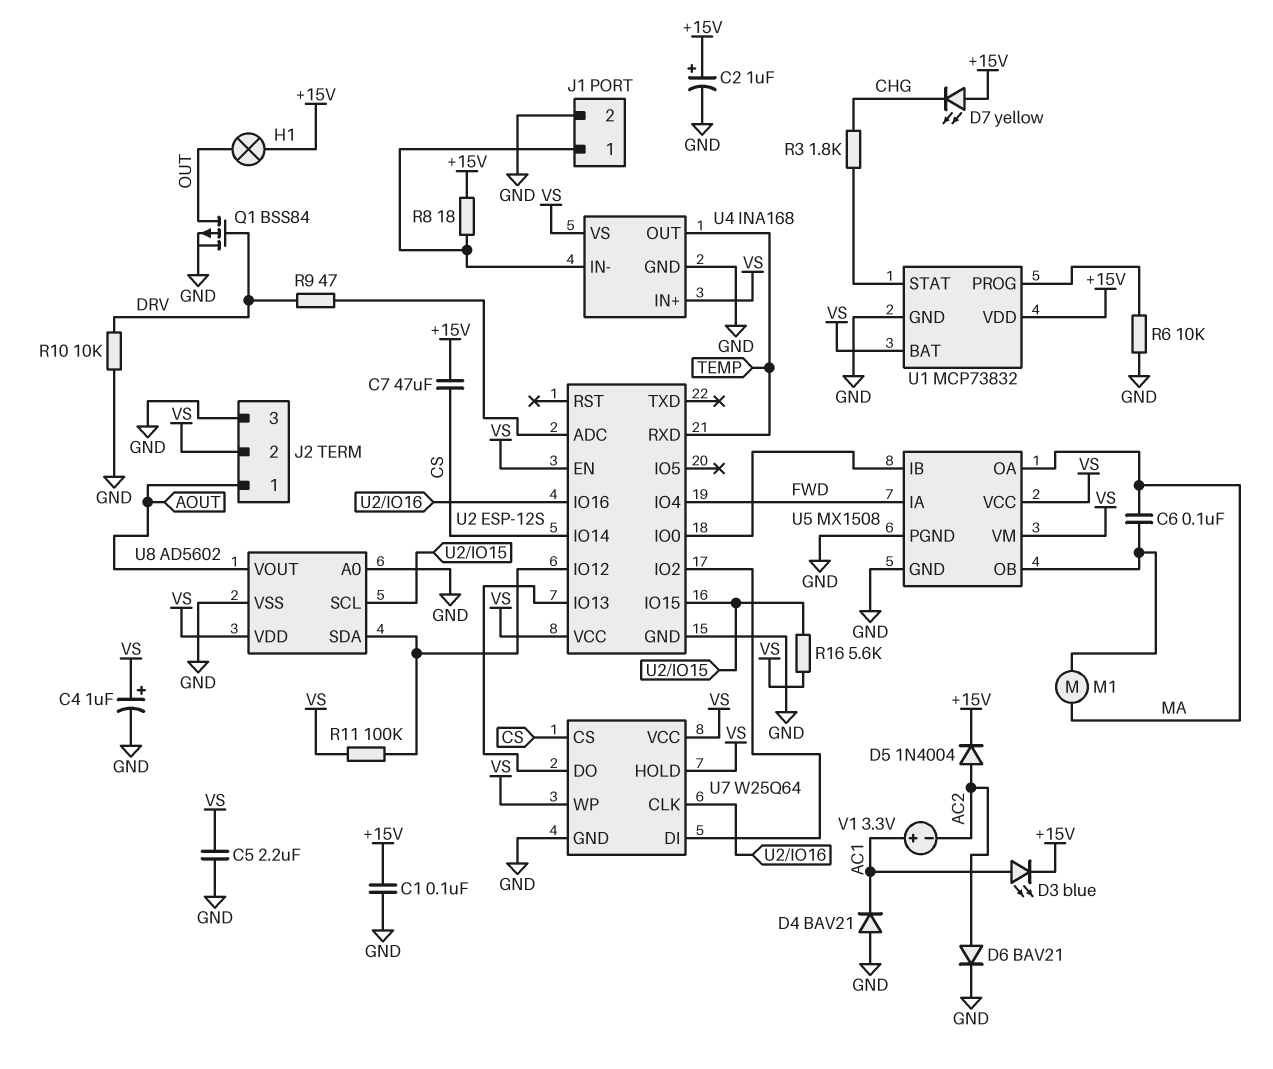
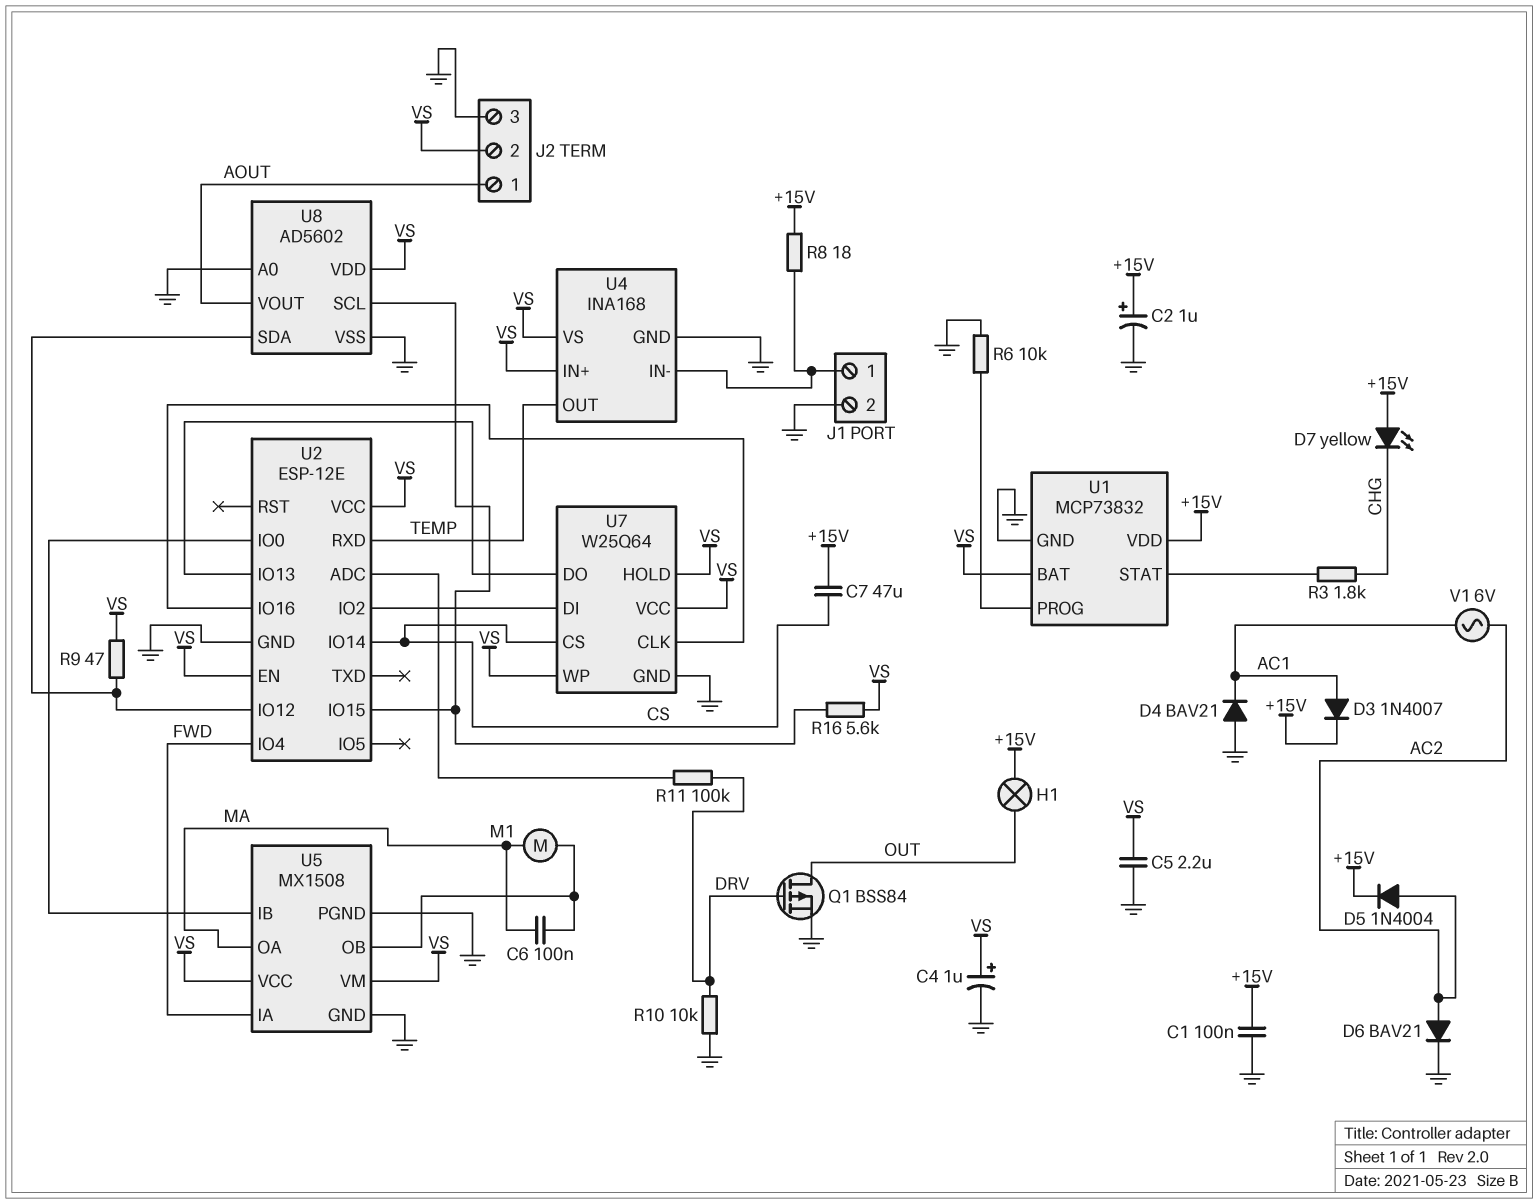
D3: LED blue (A AC1, K +15V) -> diode 1N4007 (A AC1, K +15V)
R9: 47 (DRV, U2/ADC) -> 47 (U2/IO12, VS)
R11: 100k (U2/IO12, VS) -> 100k (DRV, U2/ADC)
U2: ESP-12S -> ESP-12E
V1: 3.3V (plus AC1, minus AC2) -> AC 6V (AC1, AC2)

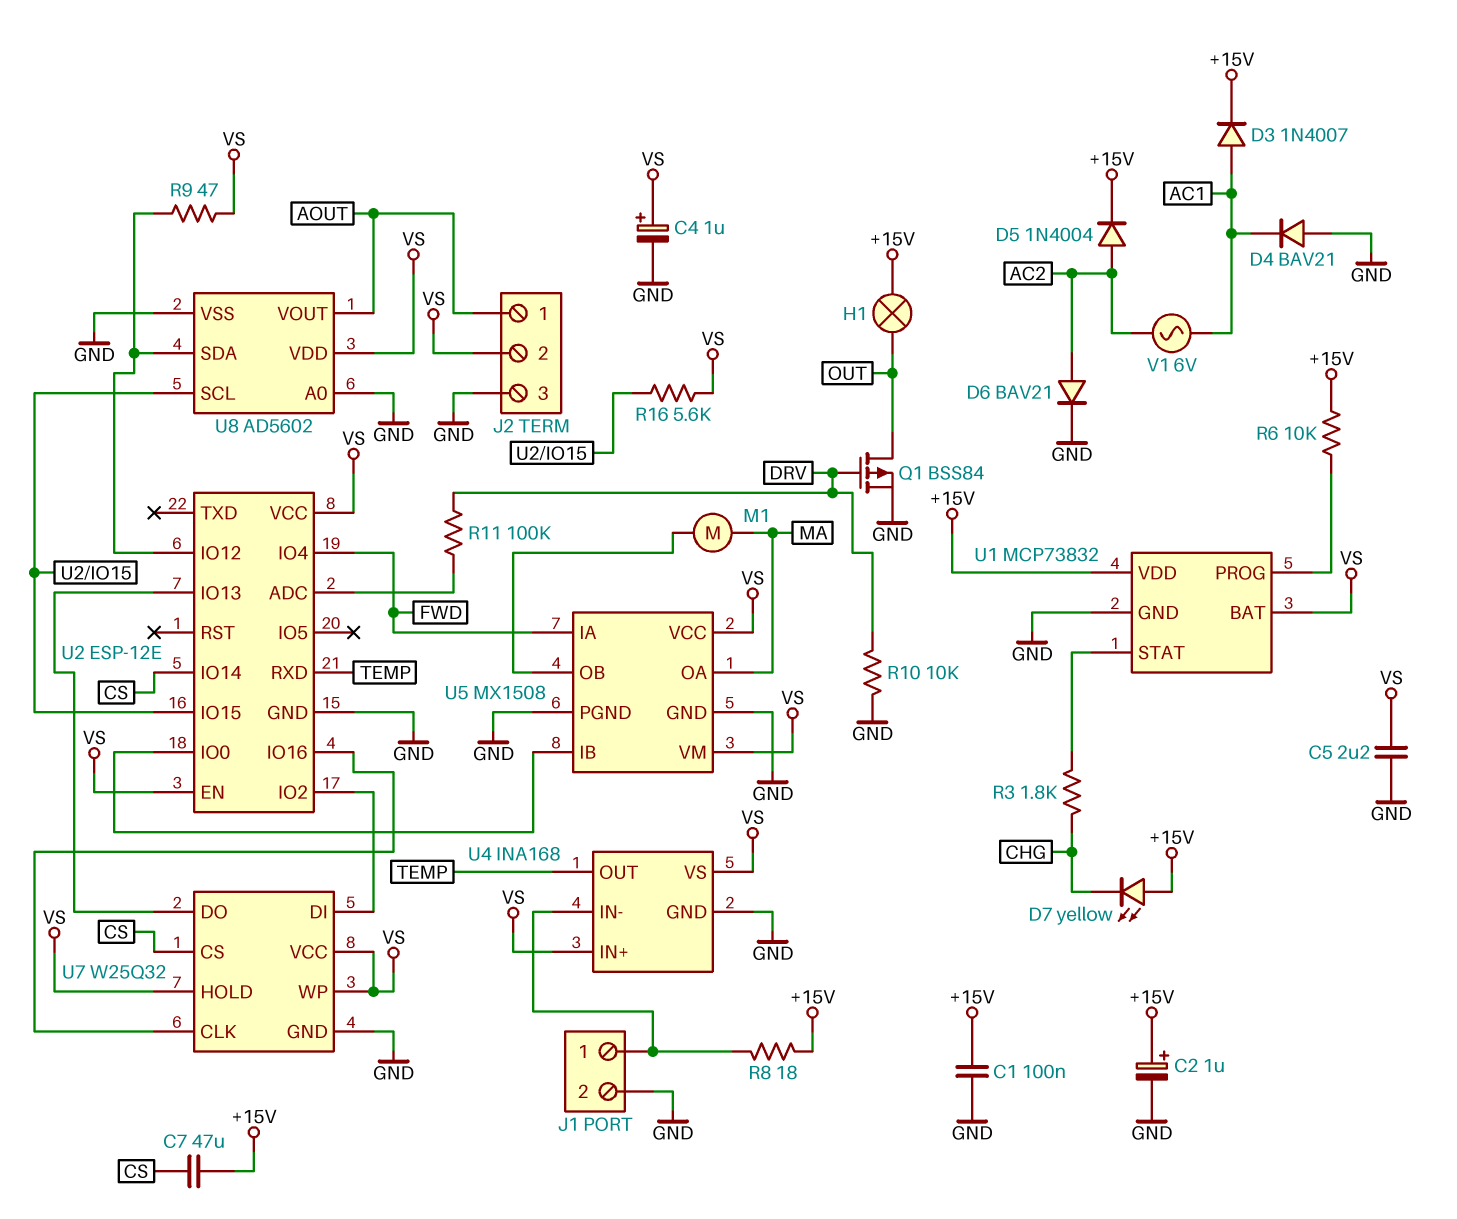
C6: 100nF (MA, U5/OB) -> none
R6: 10k (GND, U1/PROG) -> 10k (+15V, U1/PROG)
U7: W25Q64 -> W25Q32

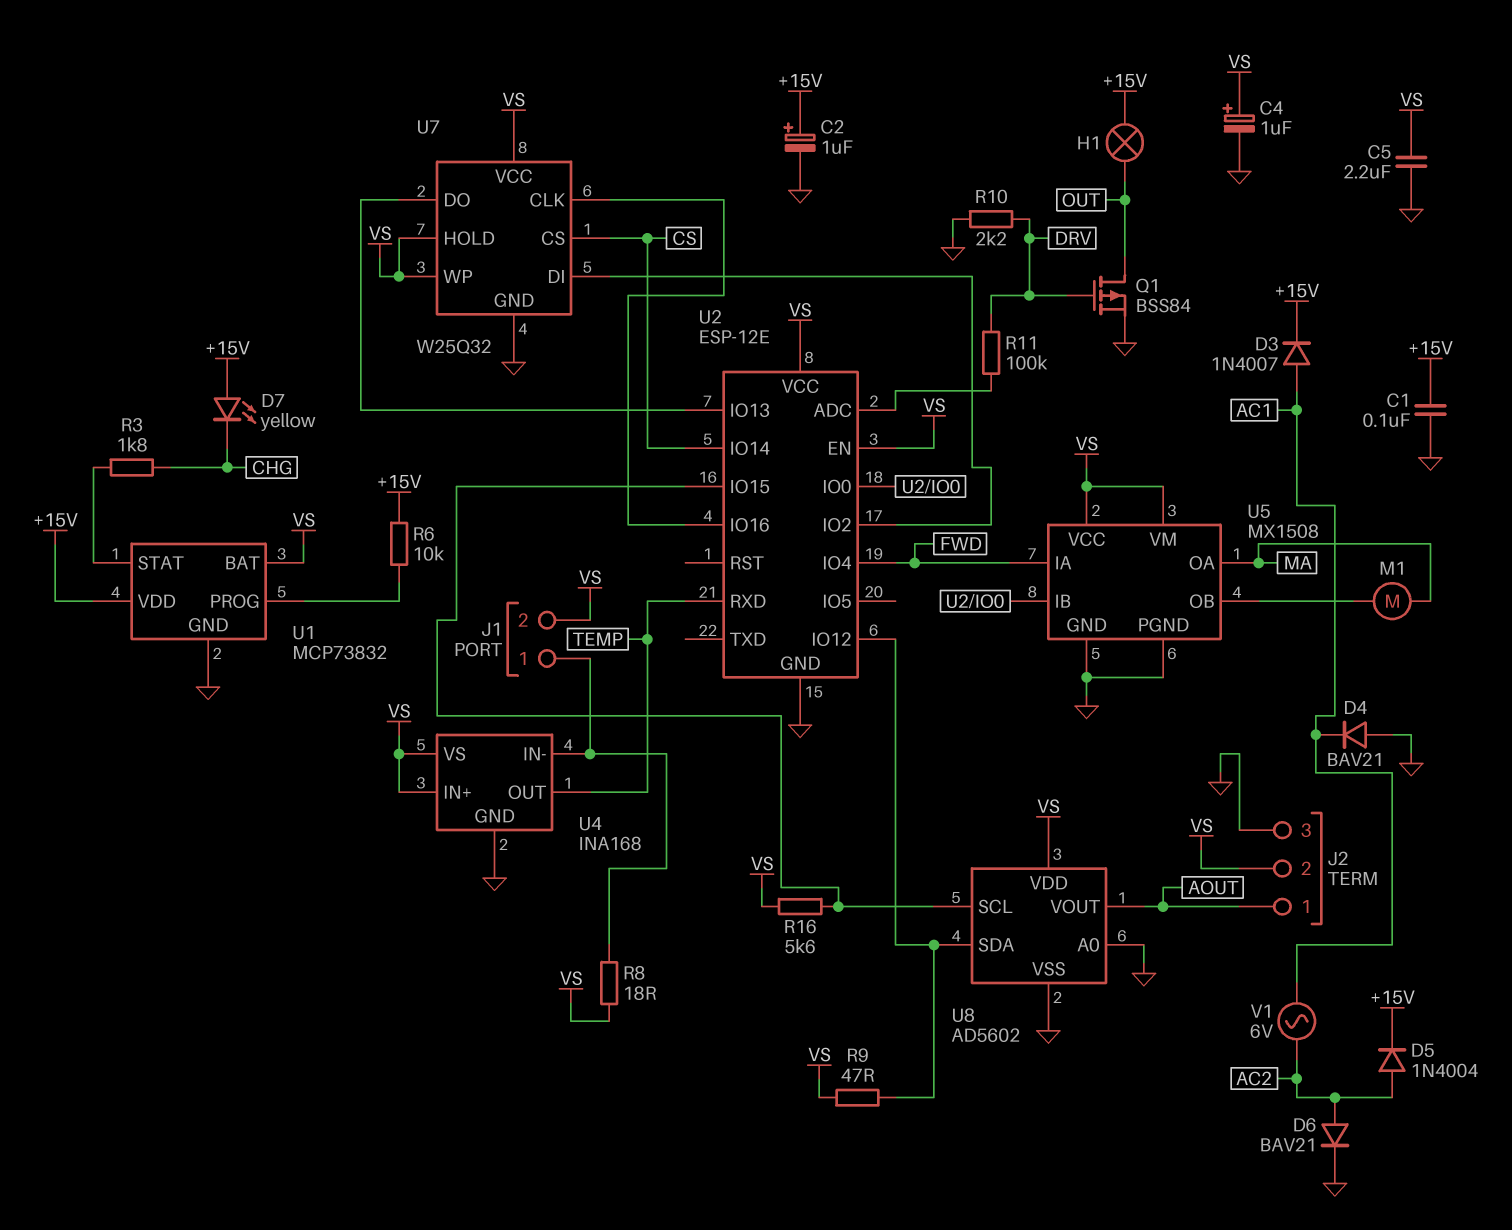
C7: 47uF (+15V, CS) -> none
J1 pin 2: GND -> VS
R8: 18 (+15V, J1/1) -> 18 (J1/1, VS)
R10: 10k (DRV, GND) -> 2.2k (DRV, GND)

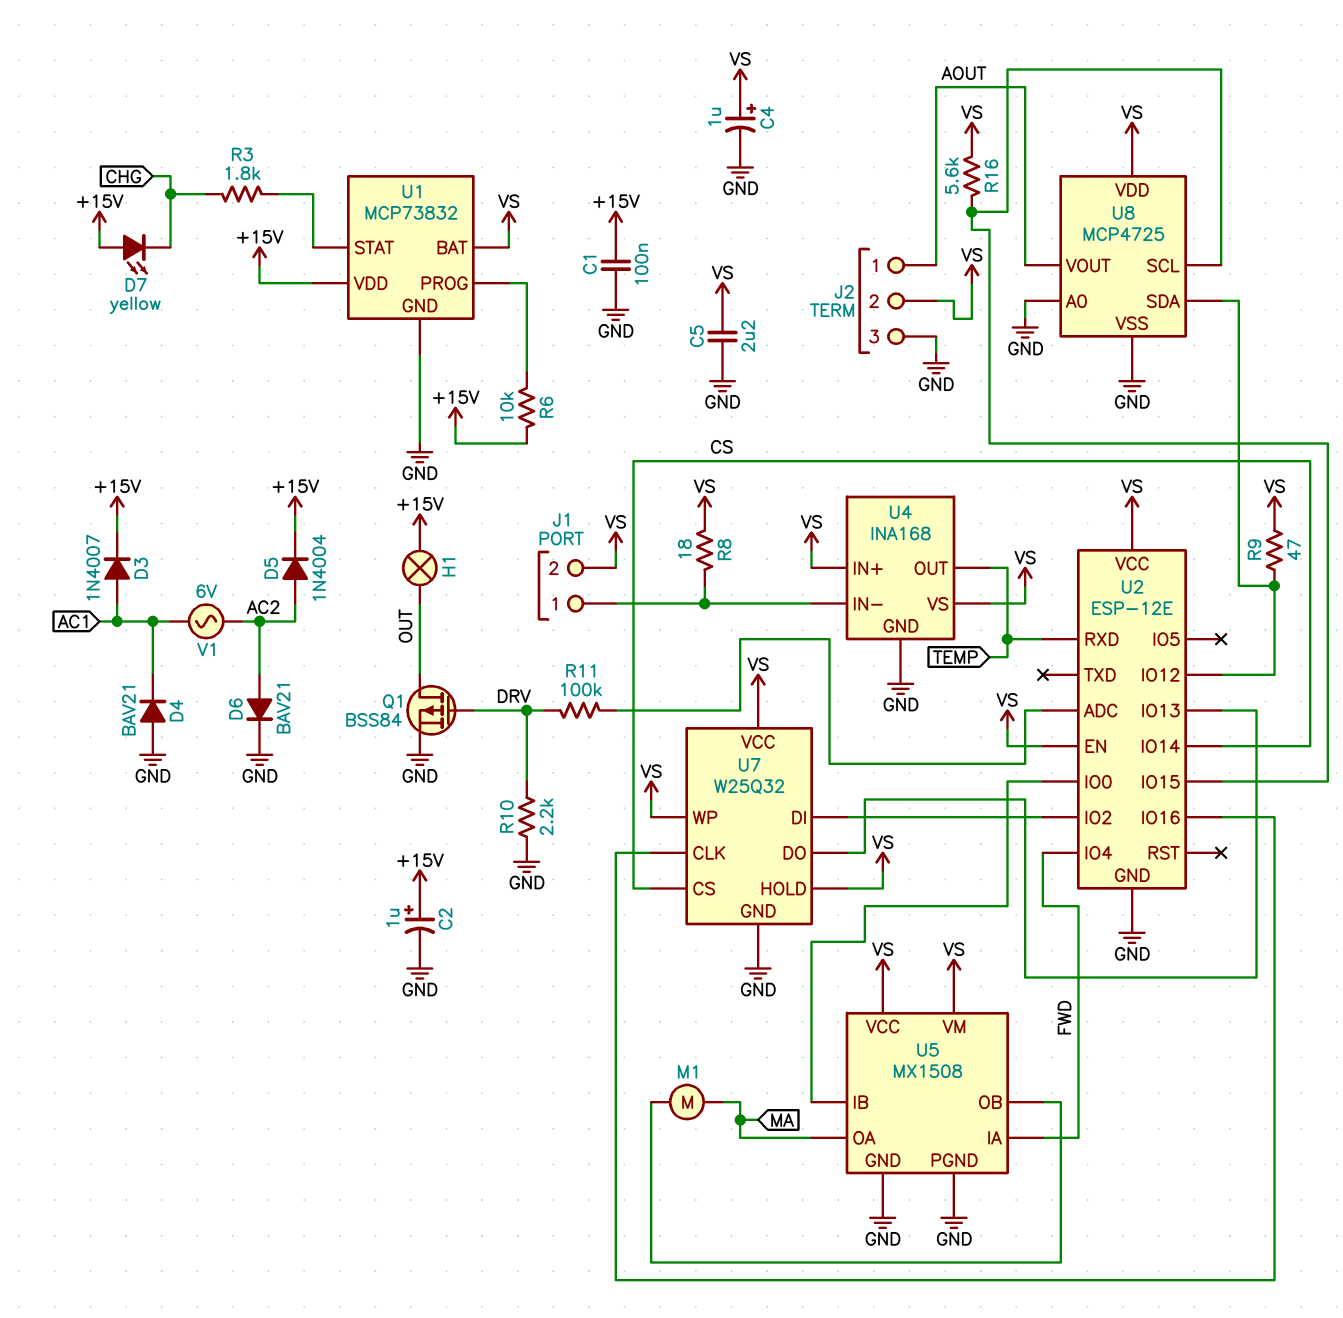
U8: AD5602 -> MCP4725

